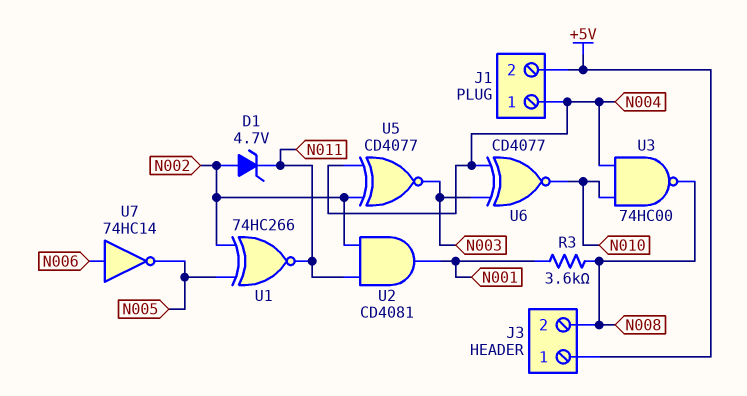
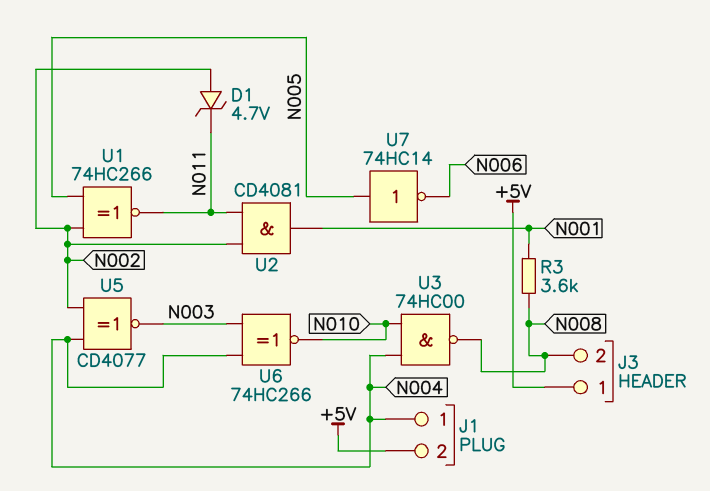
U6: XNOR CD4077 (in N003, in N004, out N010) -> XNOR 74HC266 (in N003, in N004, out N010)
U7: NOT 74HC14 (in N006, out N005) -> NOT 74HC14 (in N005, out N006)

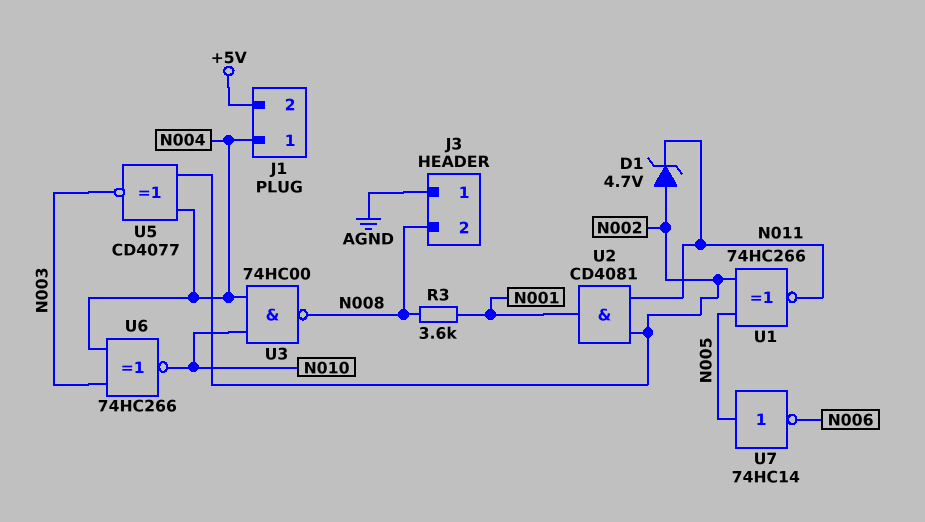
J3 pin 1: +5V -> AGND

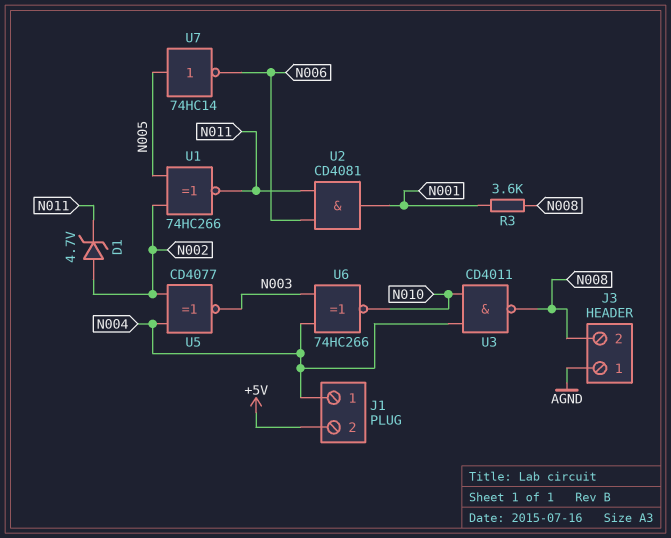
U2: AND CD4081 (in N002, in N011, out N001) -> AND CD4081 (in N006, in N011, out N001)
U3: NAND 74HC00 (in N004, in N010, out N008) -> NAND CD4011 (in N004, in N010, out N008)

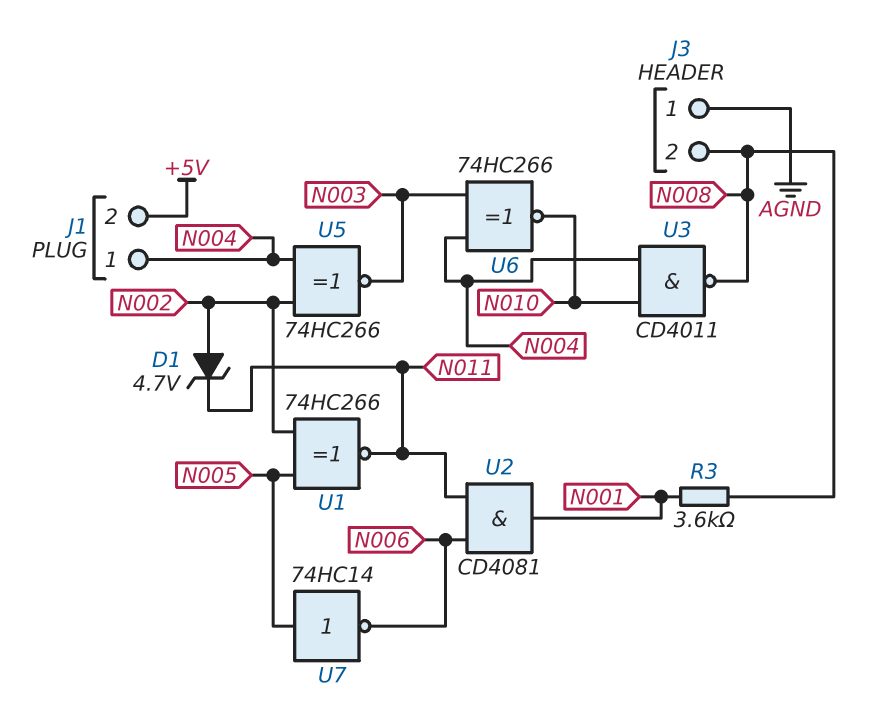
U5: XNOR CD4077 (in N002, in N004, out N003) -> XNOR 74HC266 (in N002, in N004, out N003)

